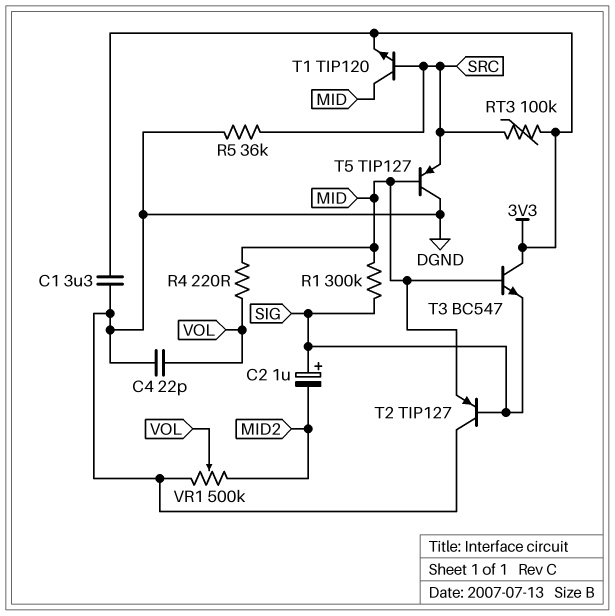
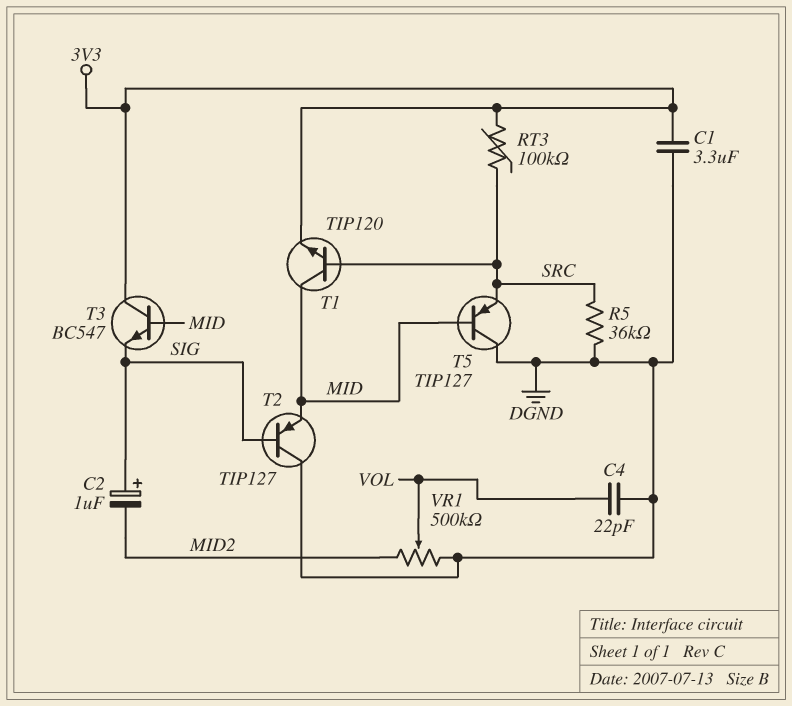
R1: 300k (MID, SIG) -> none
R4: 220 (MID, VOL) -> none

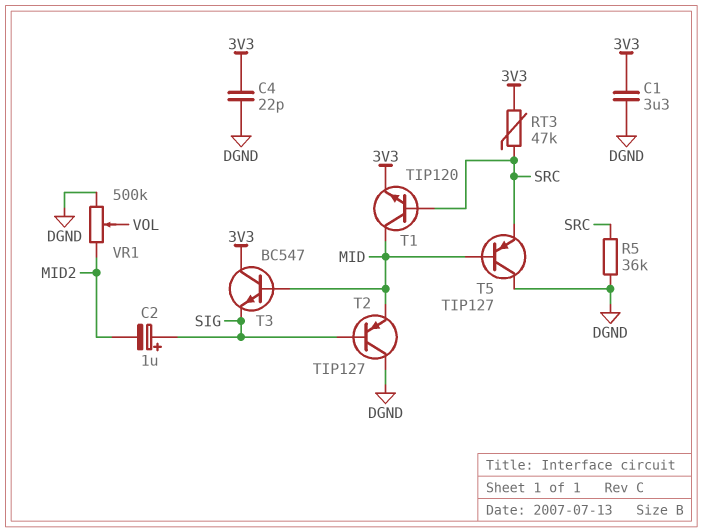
C4: 22pF (DGND, VOL) -> 22pF (3V3, DGND)
RT3: 100k (3V3, SRC) -> 47k (3V3, SRC)

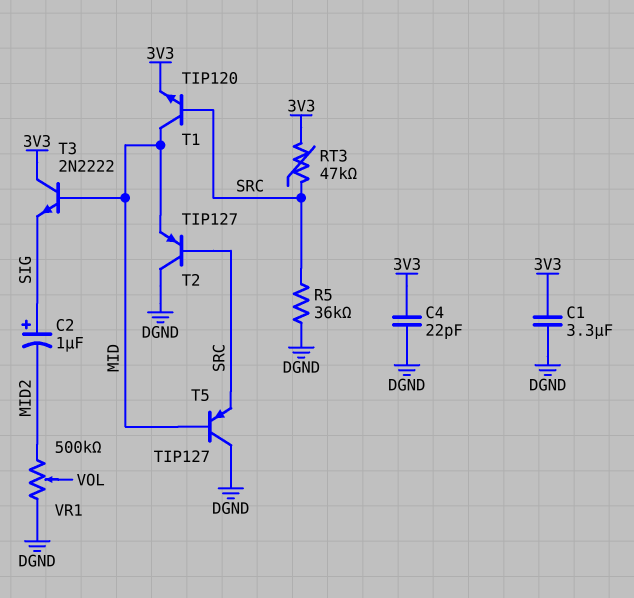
T2: PNP TIP127 (B SIG, C DGND, E MID) -> PNP TIP127 (B SRC, C DGND, E MID)
T3: NPN BC547 (B MID, C 3V3, E SIG) -> NPN 2N2222 (B MID, C 3V3, E SIG)

